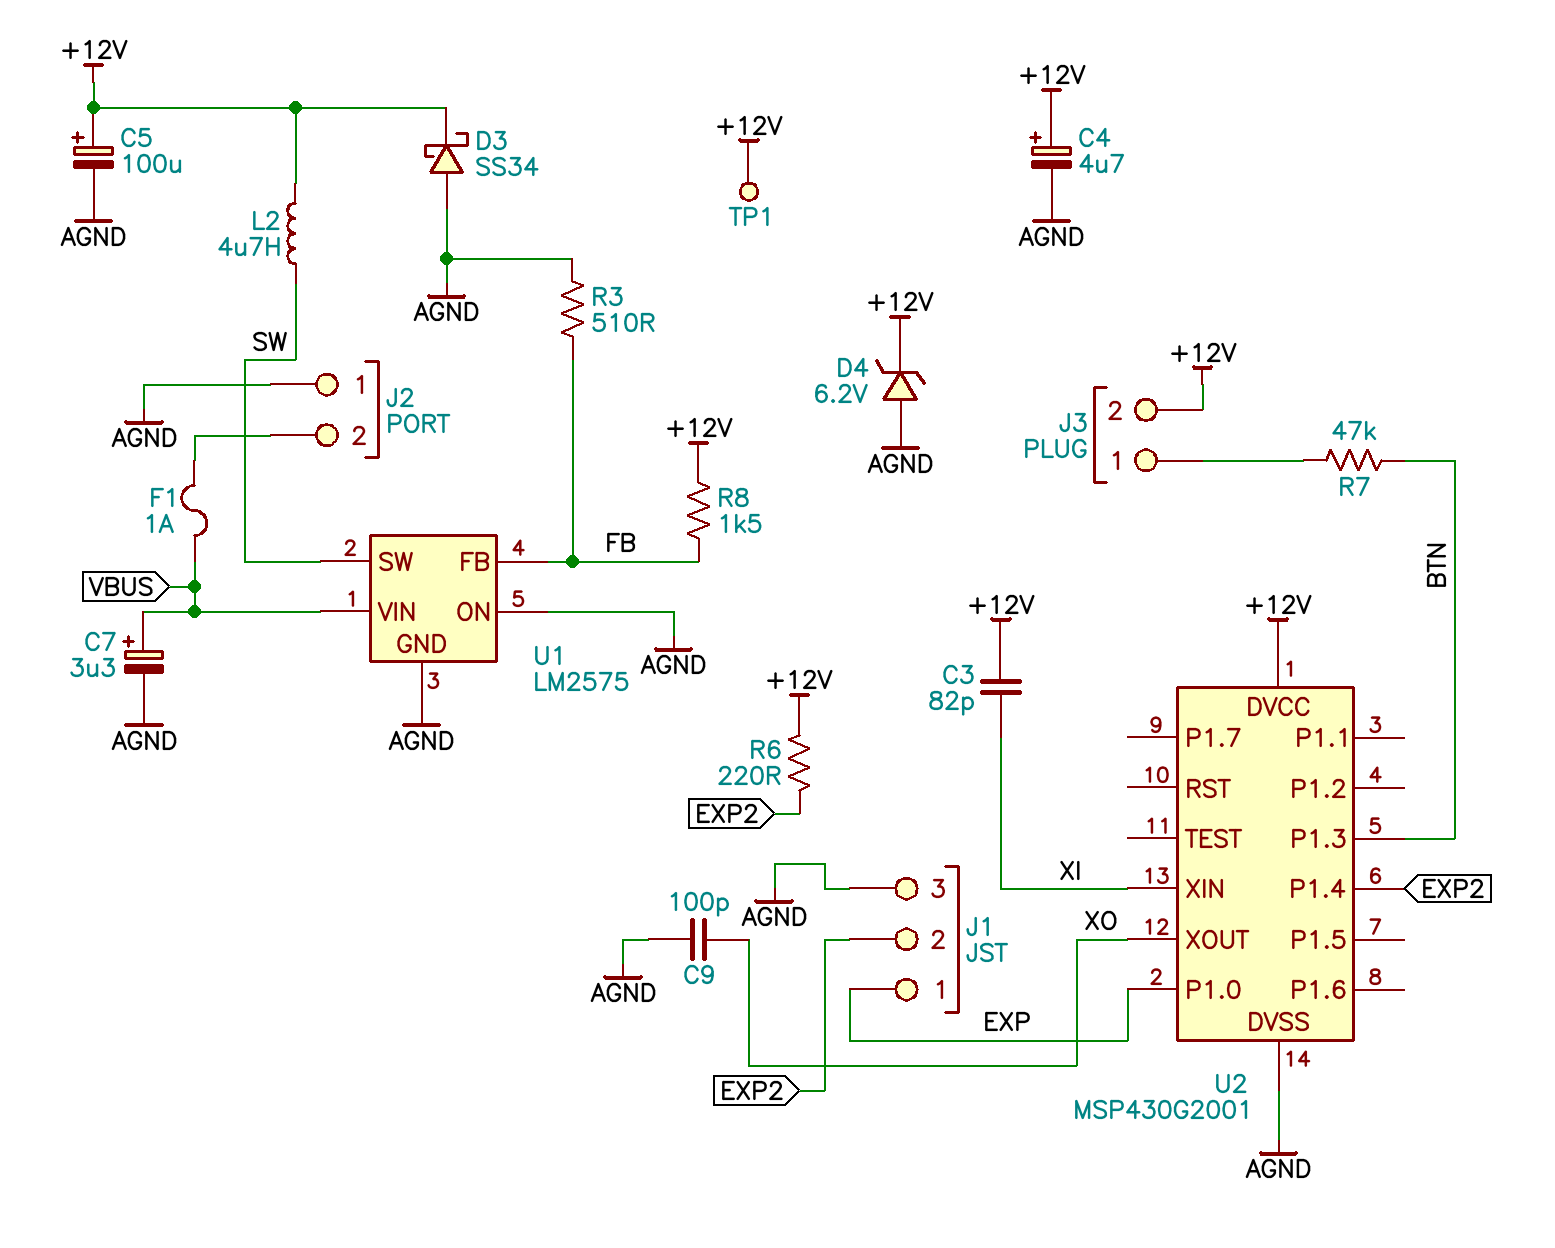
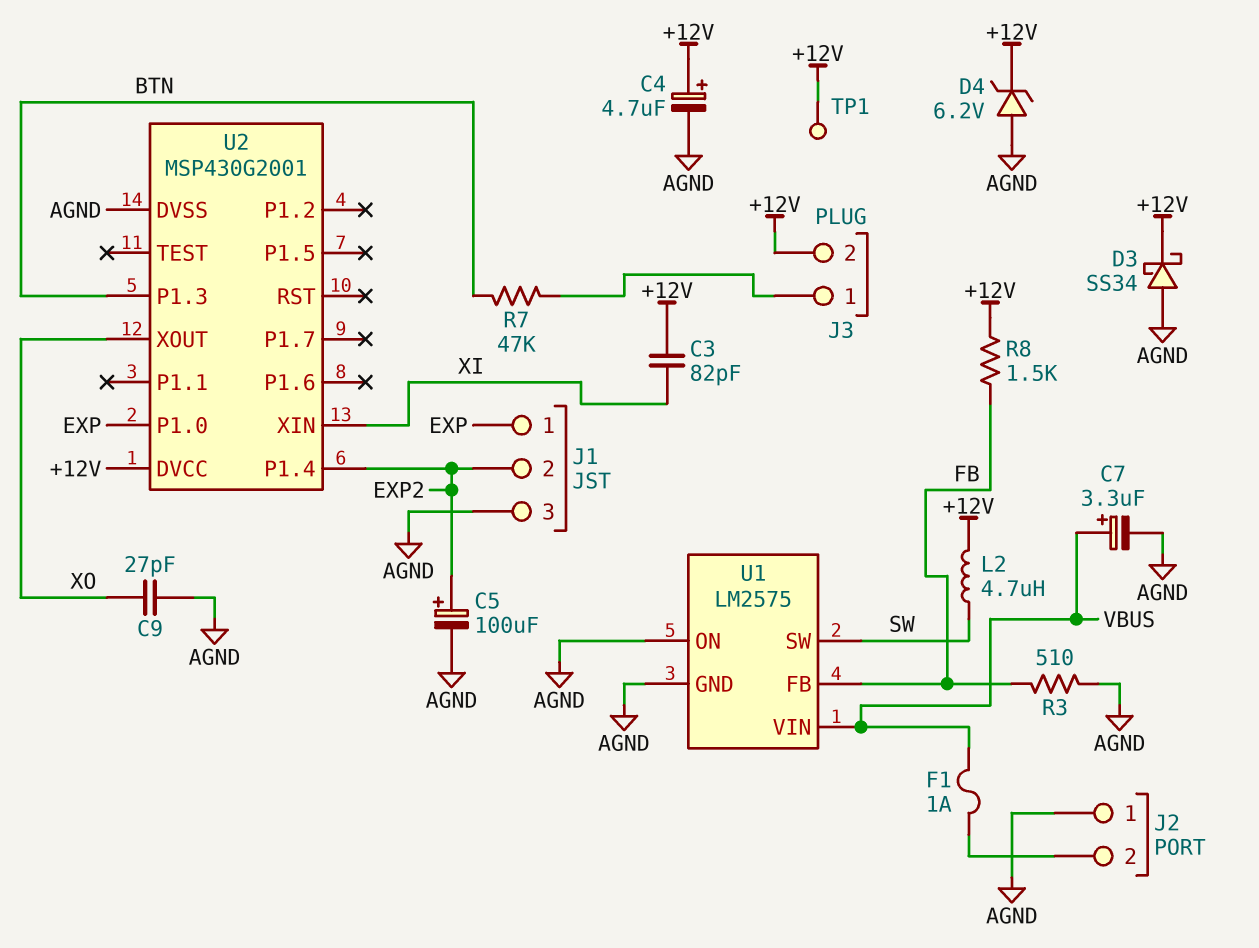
C5: 100uF (plus +12V, minus AGND) -> 100uF (plus EXP2, minus AGND)
C9: 100pF (AGND, XO) -> 27pF (AGND, XO)
R6: 220 (+12V, EXP2) -> none

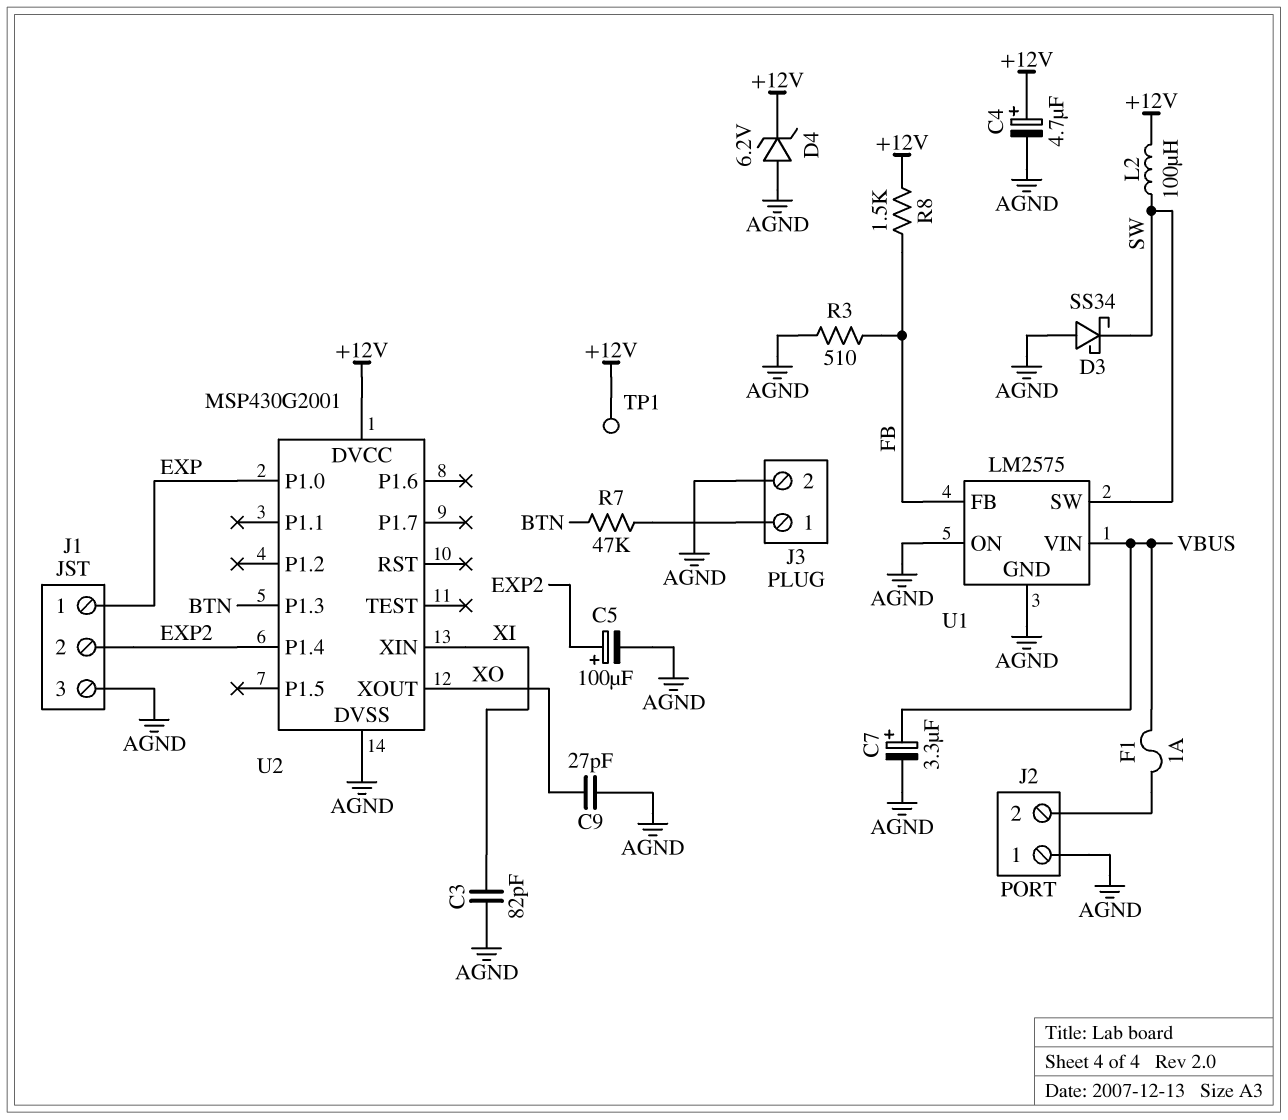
C3: 82pF (+12V, XI) -> 82pF (AGND, XI)
D3: schottky SS34 (A AGND, K +12V) -> schottky SS34 (A AGND, K SW)
J3 pin 2: +12V -> AGND
L2: 4.7uH (+12V, SW) -> 100uH (+12V, SW)

